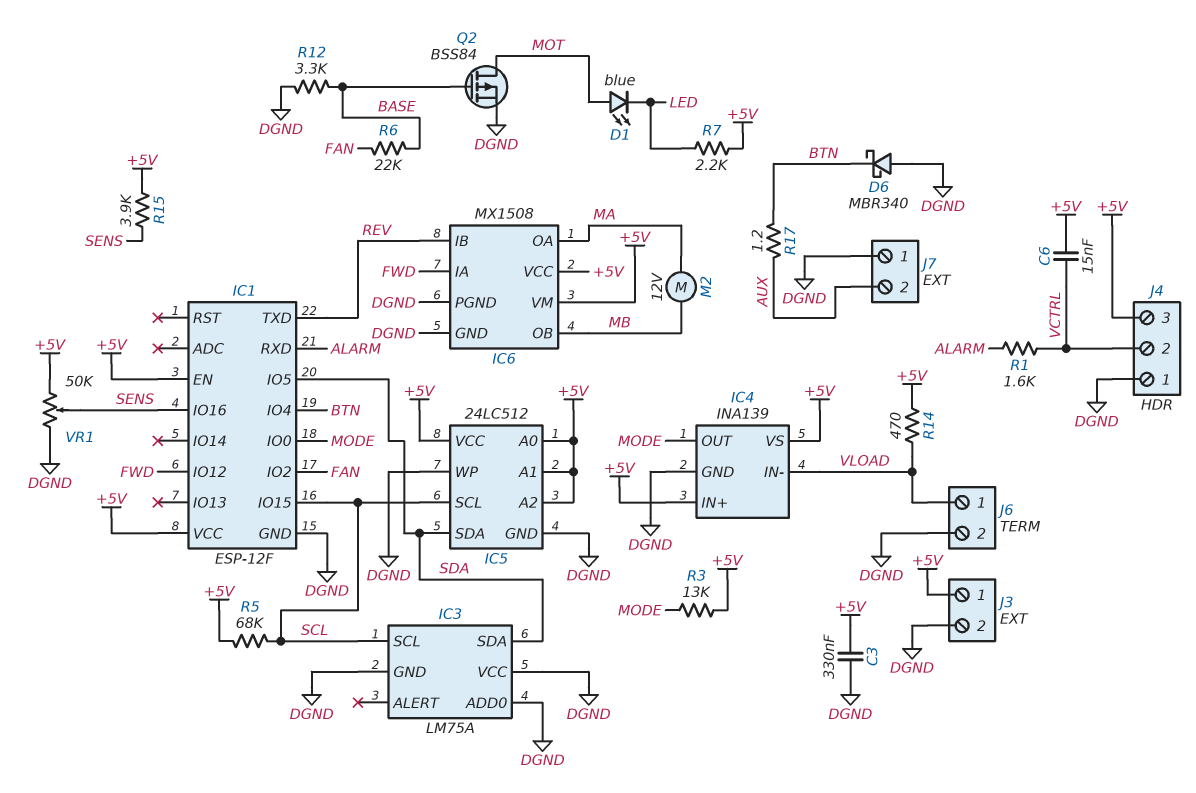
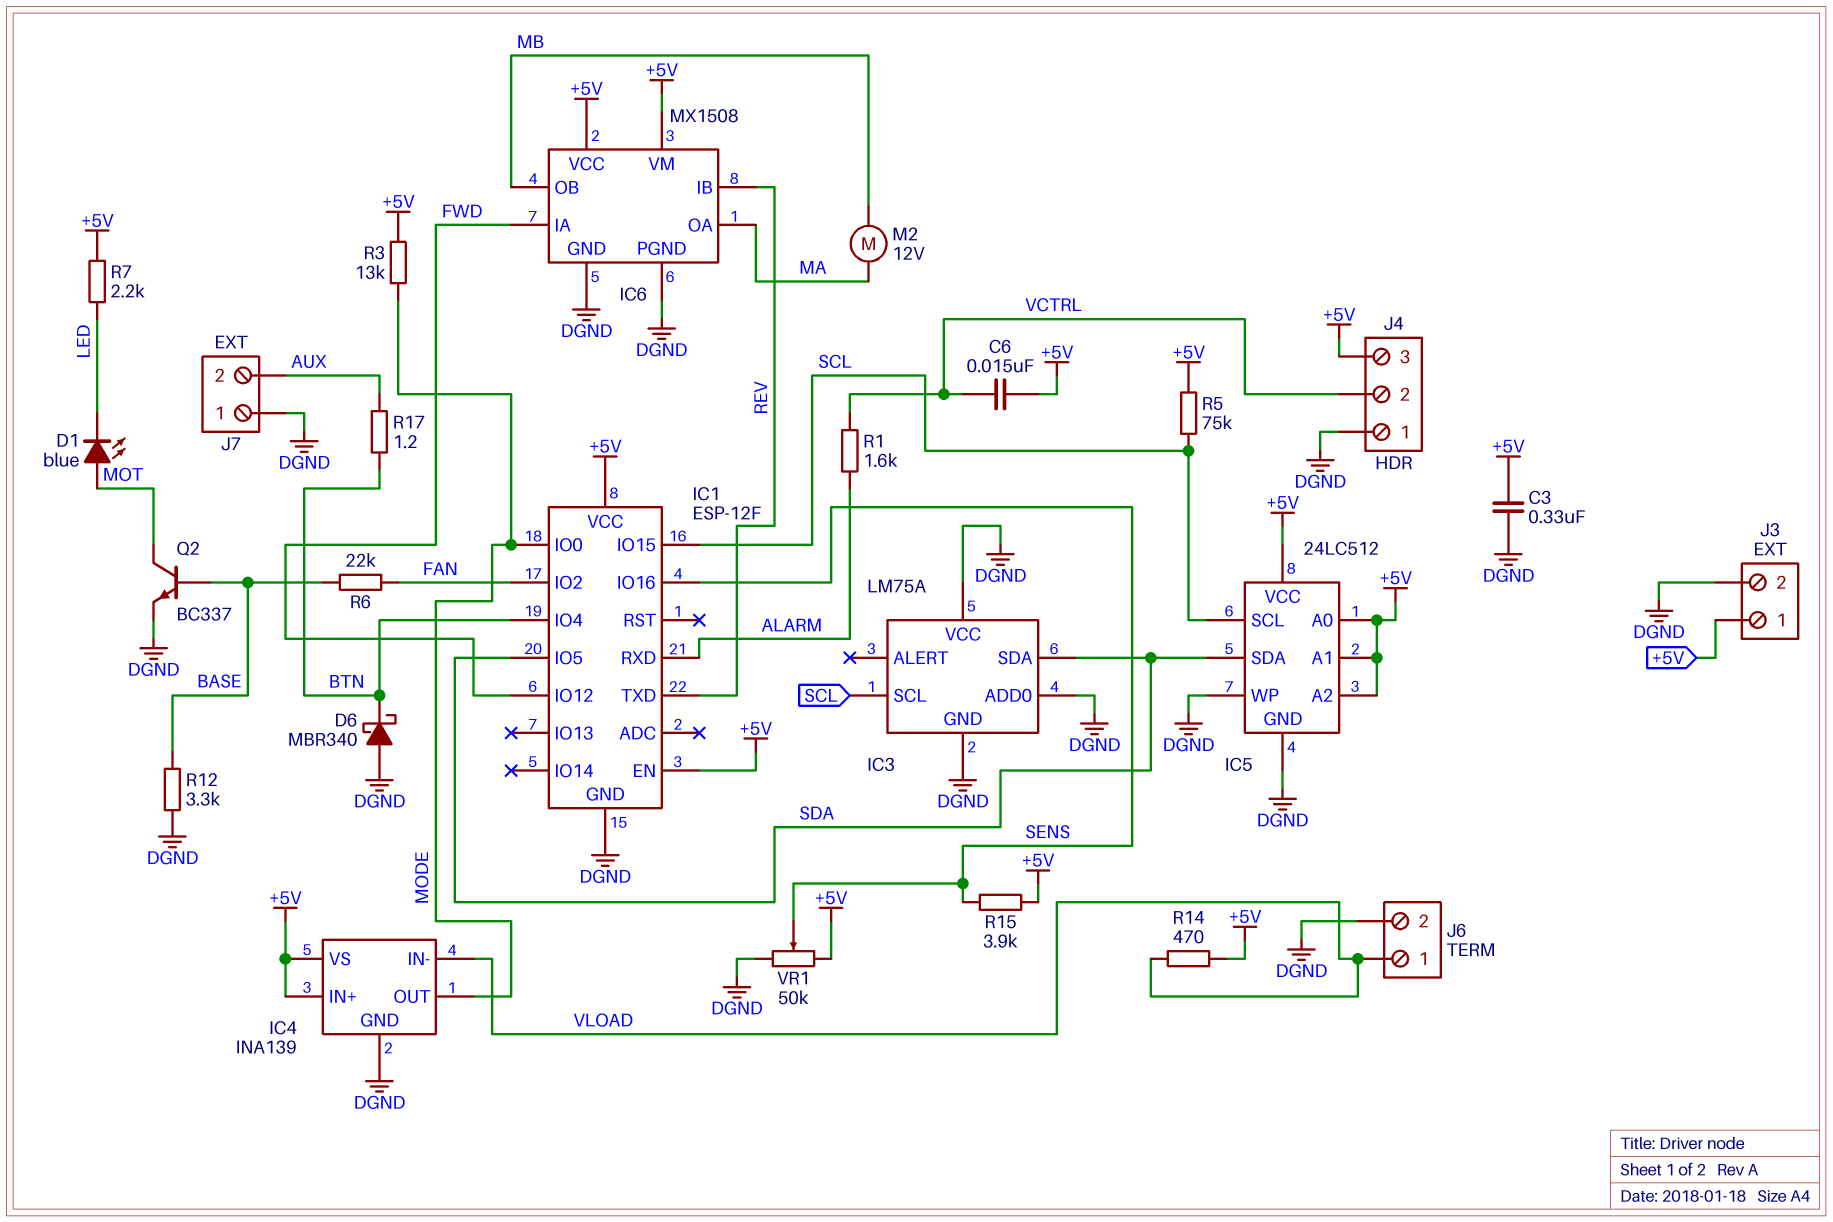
Q2: PMOS BSS84 (G BASE, D MOT, S DGND) -> NPN BC337 (B BASE, C MOT, E DGND)
R5: 68k (+5V, SCL) -> 75k (+5V, SCL)

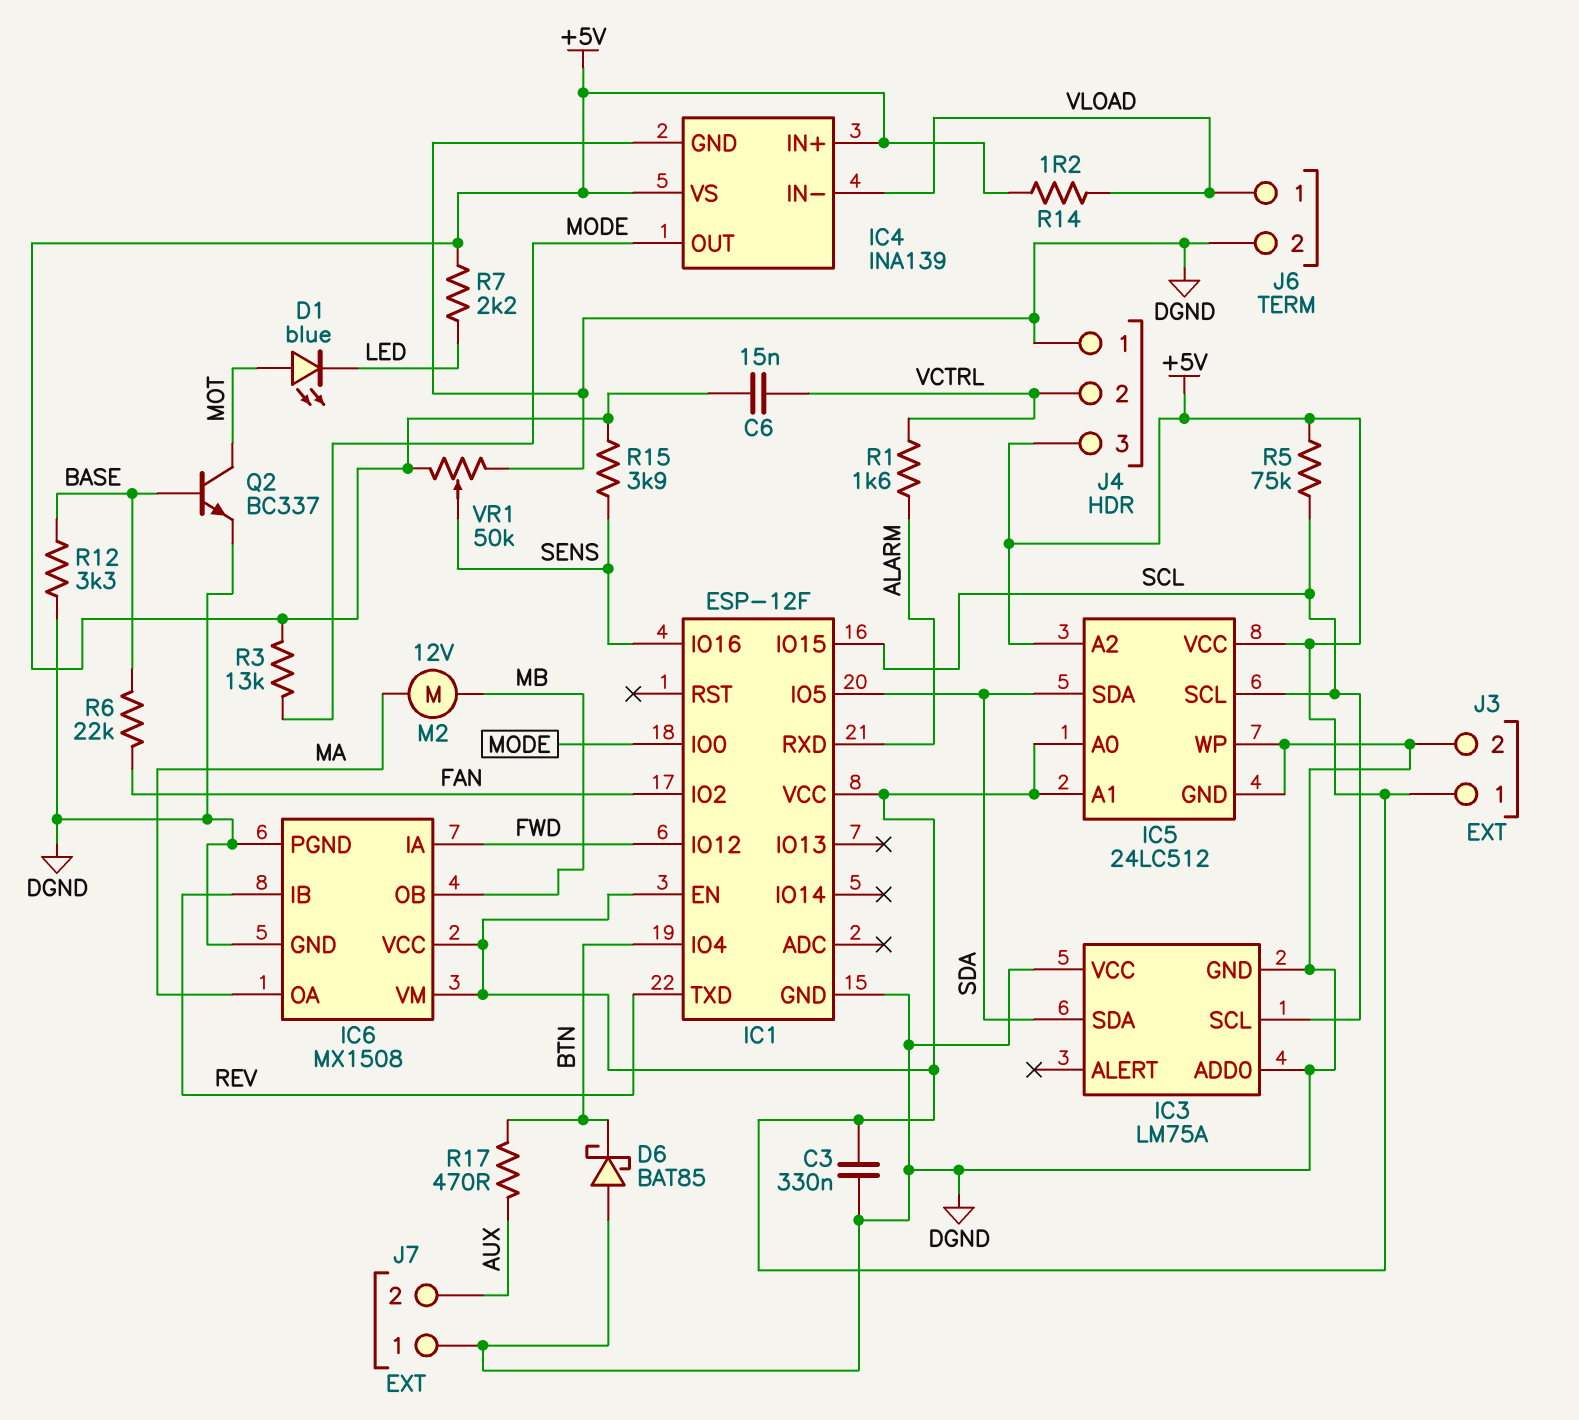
D6: schottky MBR340 (A DGND, K BTN) -> schottky BAT85 (A DGND, K BTN)
R14: 470 (+5V, VLOAD) -> 1.2 (+5V, VLOAD)
R17: 1.2 (AUX, BTN) -> 470 (AUX, BTN)

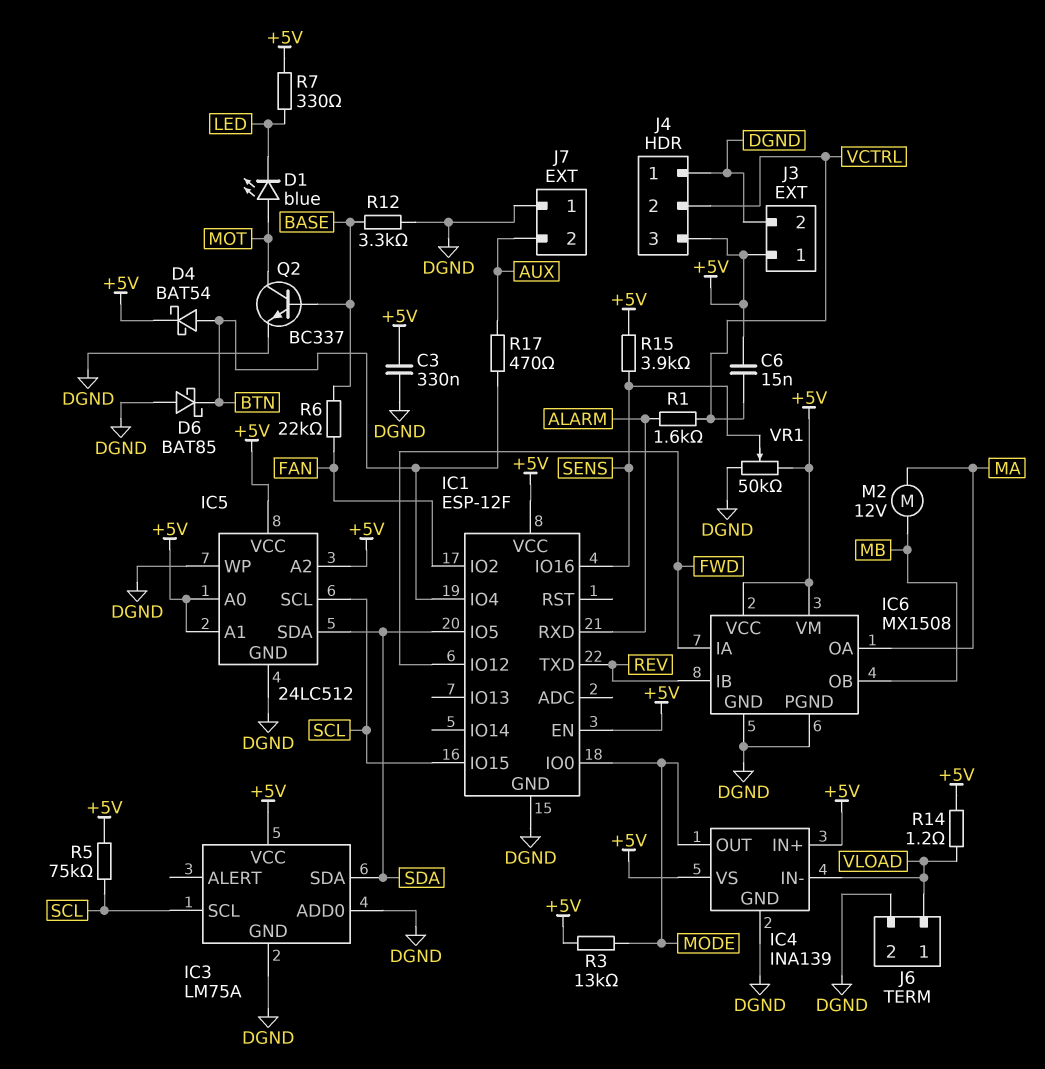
D4: none -> schottky BAT54 (A BTN, K +5V)
IC3 pin VCC: DGND -> +5V
R7: 2.2k (+5V, LED) -> 330 (+5V, LED)

